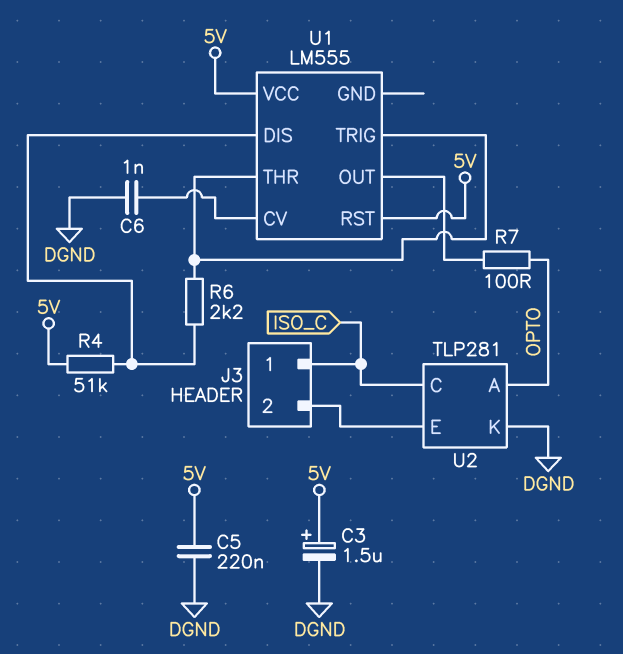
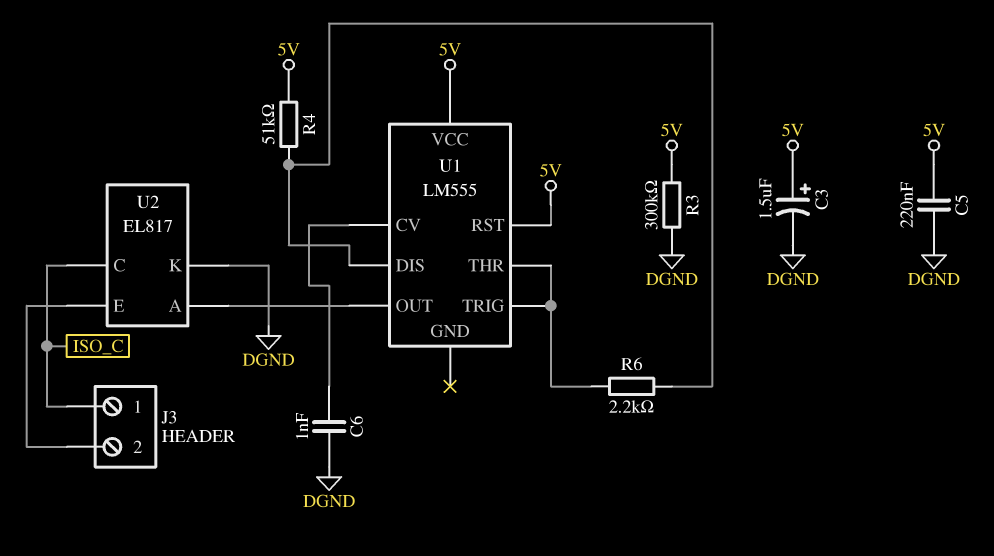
R3: none -> 300k (5V, DGND)
R7: 100 (OPTO, U1/OUT) -> none
U2: TLP281 -> EL817
U2 pin A: OPTO -> U1/OUT

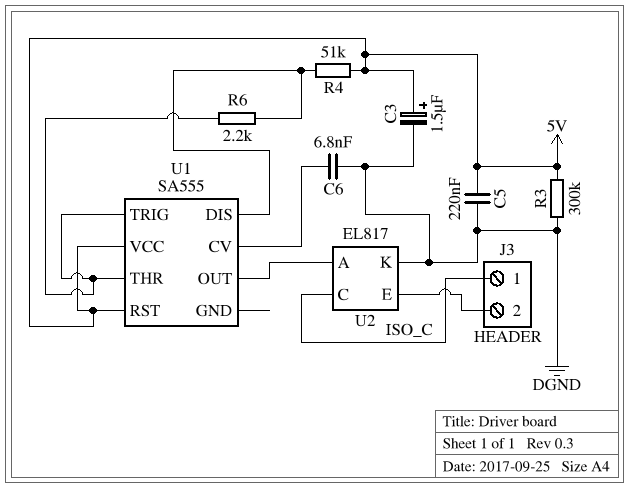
C6: 1nF (DGND, U1/CV) -> 6.8nF (DGND, U1/CV)
U1: LM555 -> SA555

